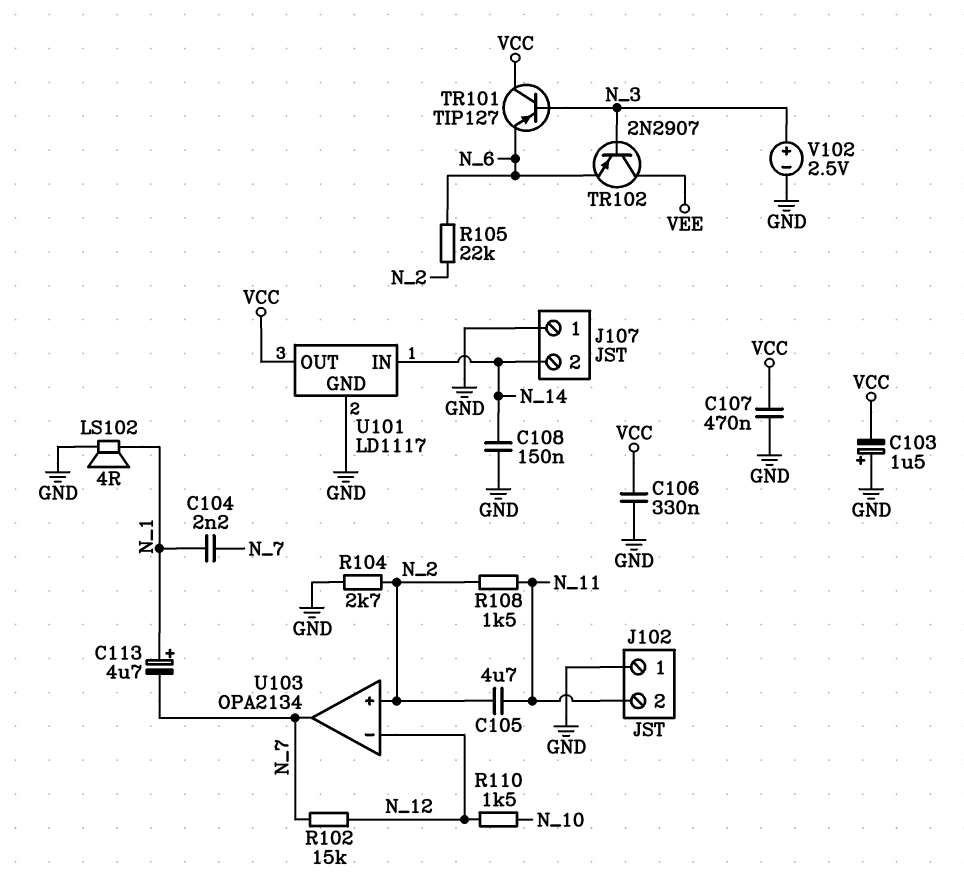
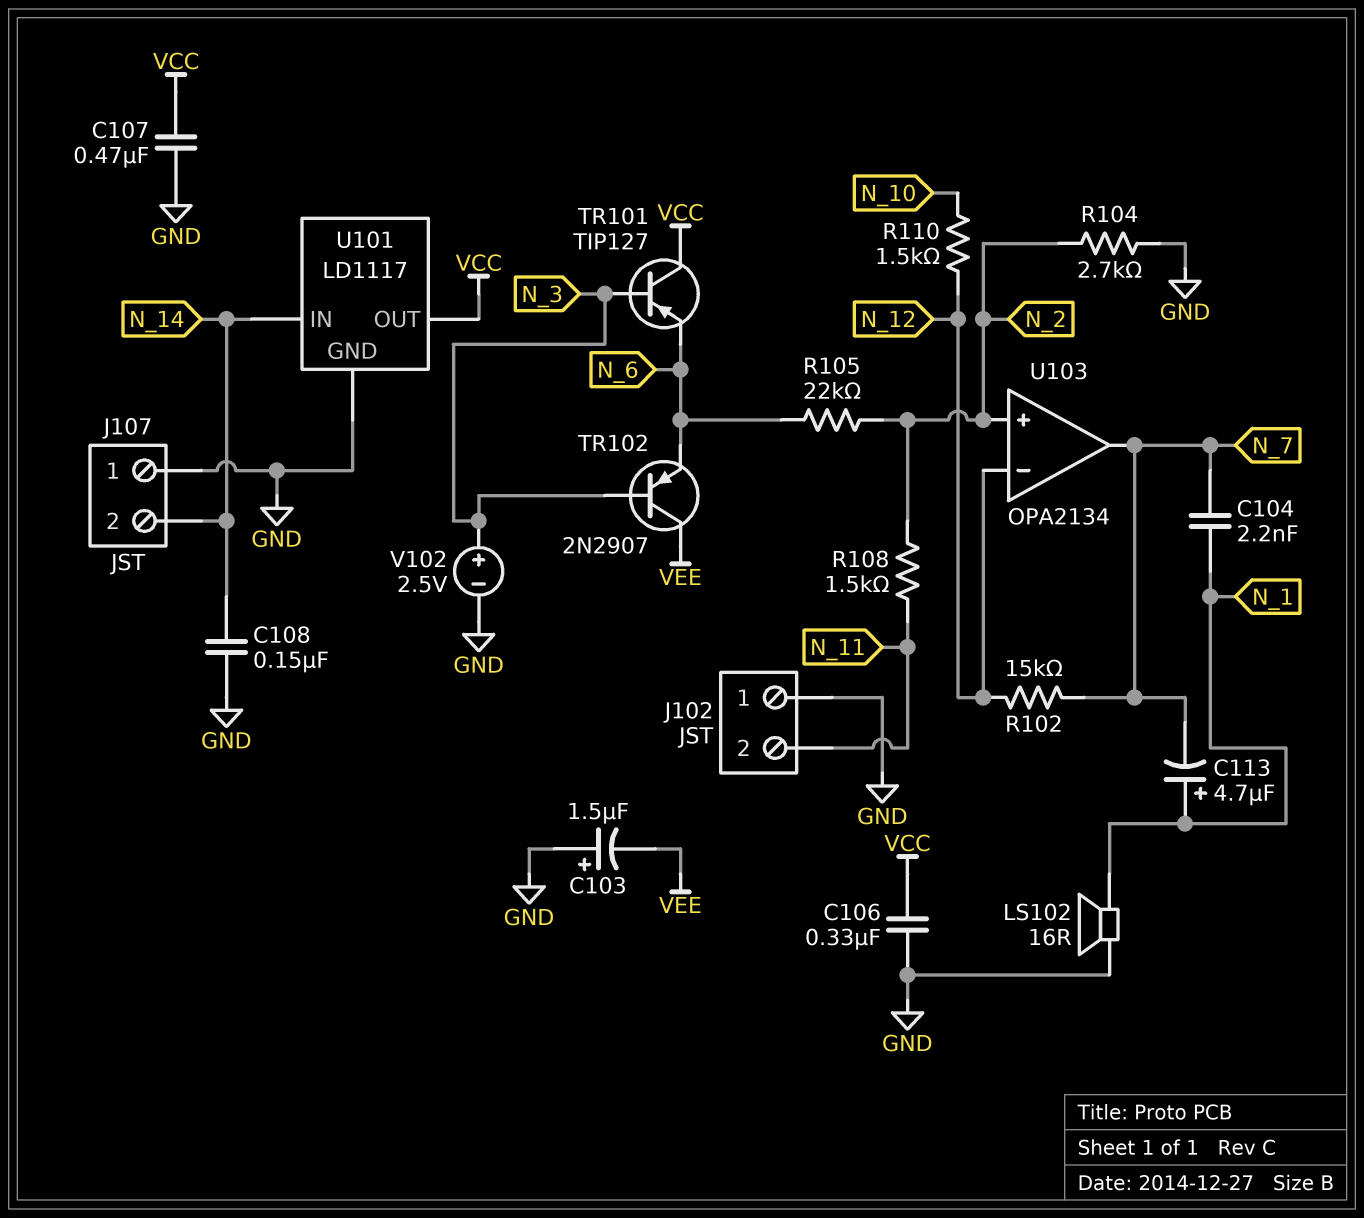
C103: 1.5uF (plus GND, minus VCC) -> 1.5uF (plus GND, minus VEE)
C105: 4.7uF (N_2, N_11) -> none
LS102: speaker 4R (GND, N_1) -> speaker 16R (GND, N_1)

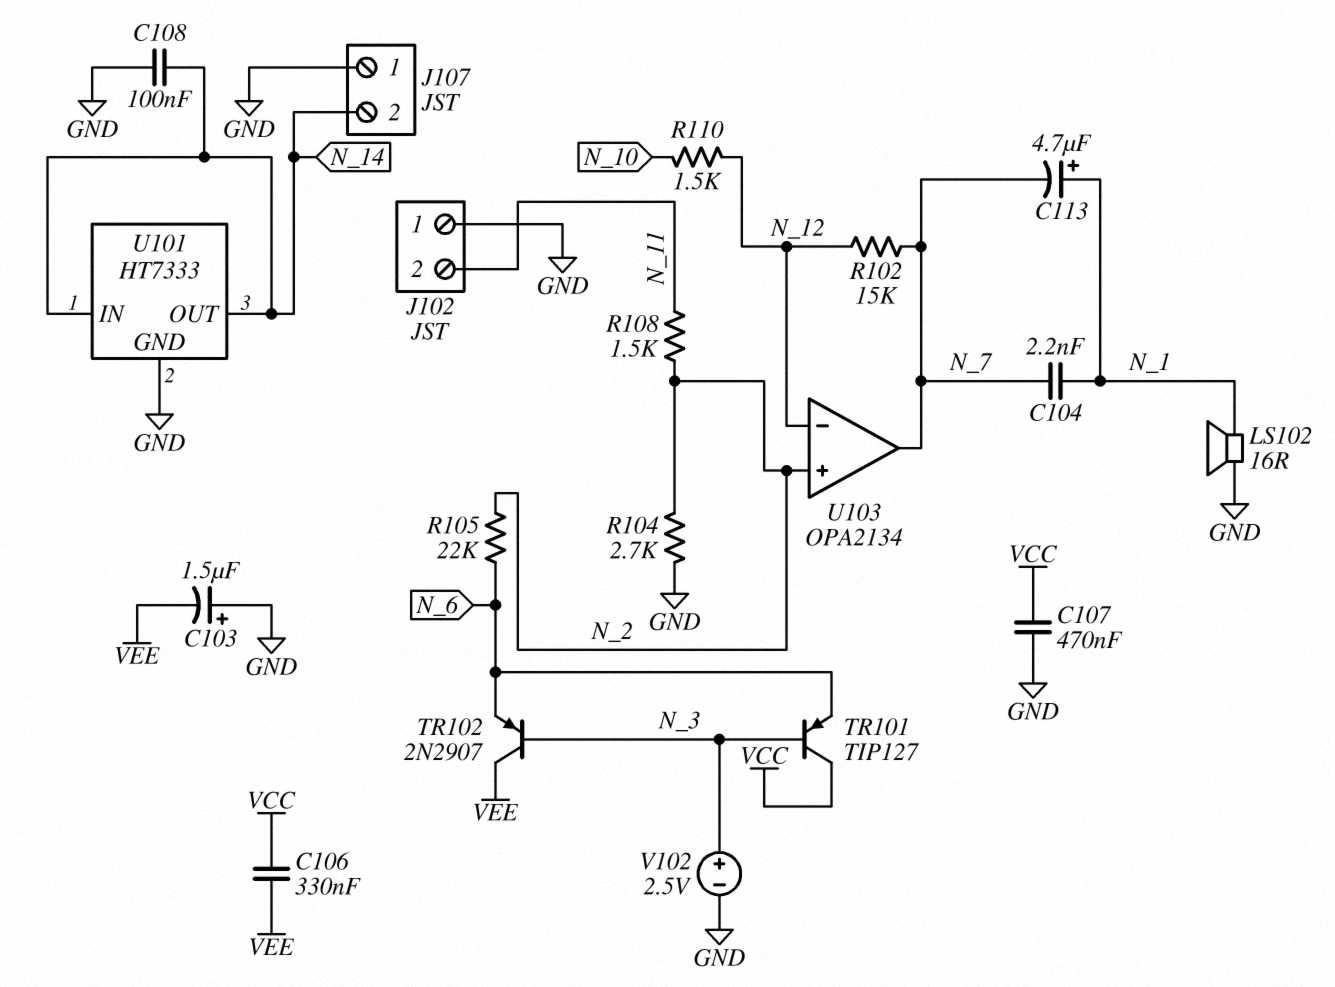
C106: 330nF (GND, VCC) -> 330nF (VCC, VEE)
C108: 150nF (GND, N_14) -> 100nF (GND, N_14)
U101: LD1117 -> HT7333
U101 pin OUT: VCC -> N_14

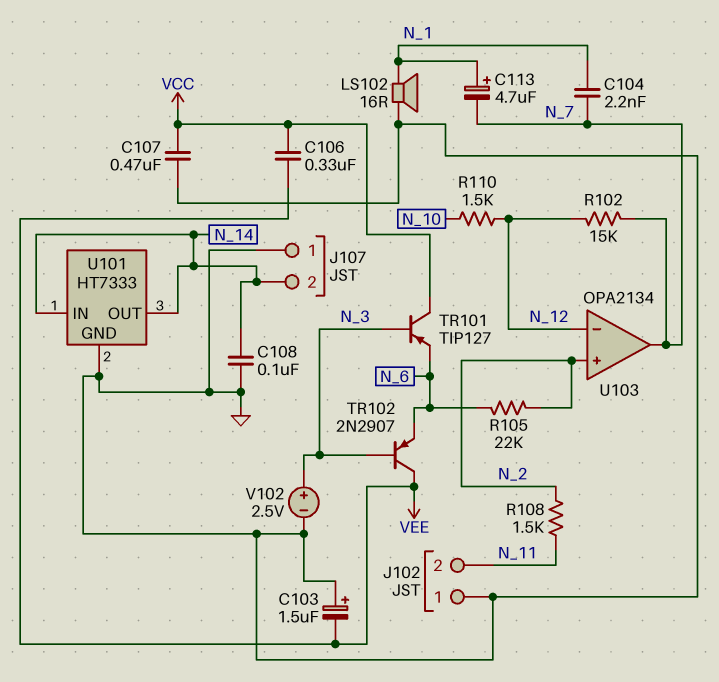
R104: 2.7k (GND, N_2) -> none

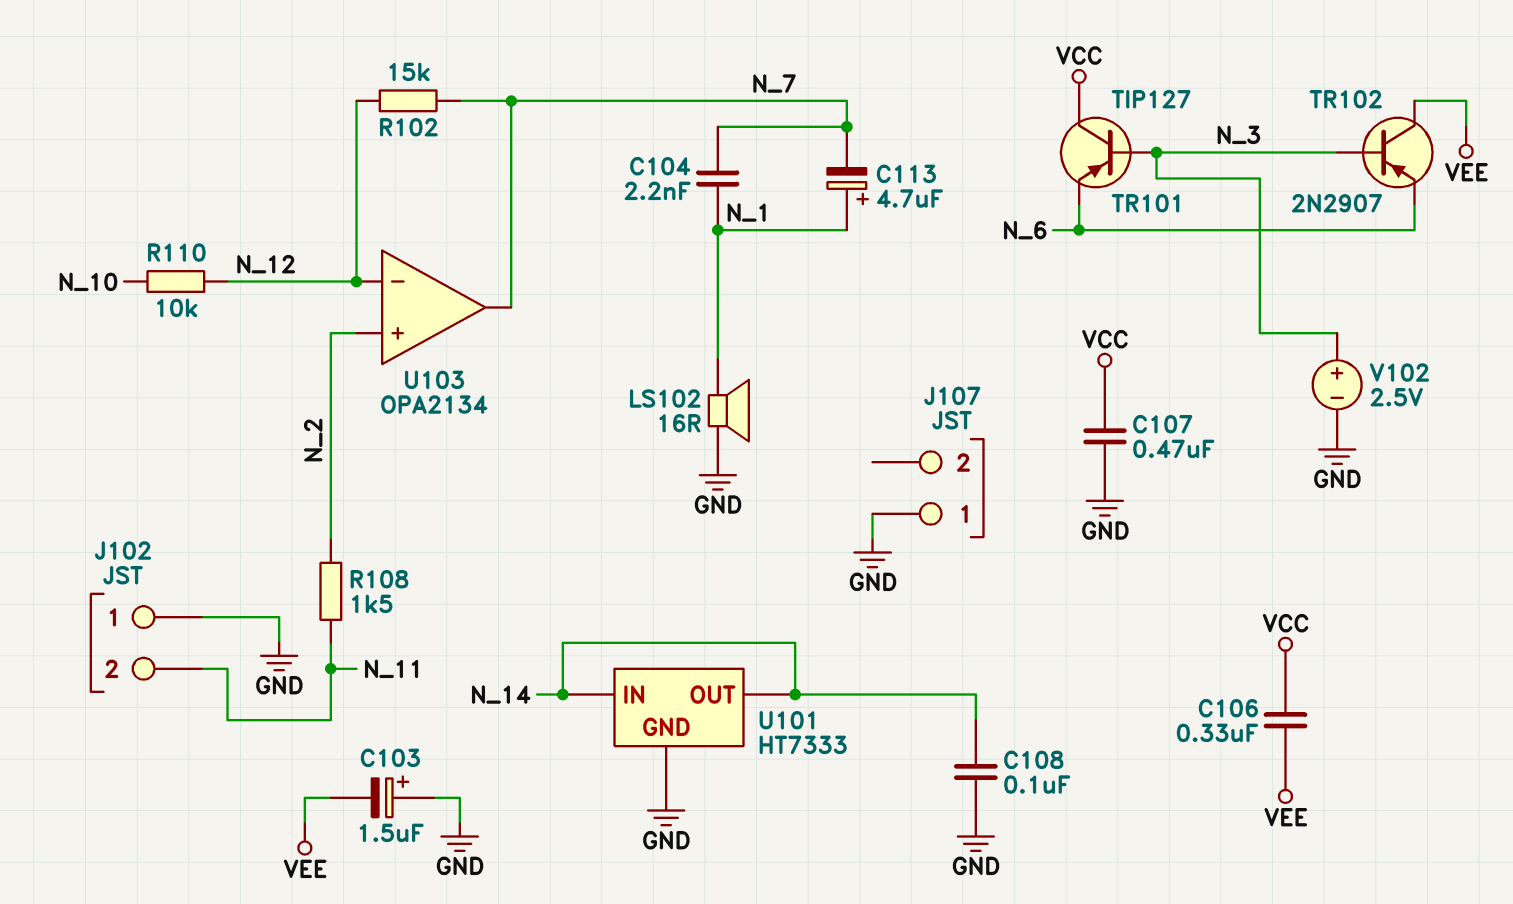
J107 pin 2: N_14 -> none
R105: 22k (N_2, N_6) -> none
R110: 1.5k (N_10, N_12) -> 10k (N_10, N_12)

